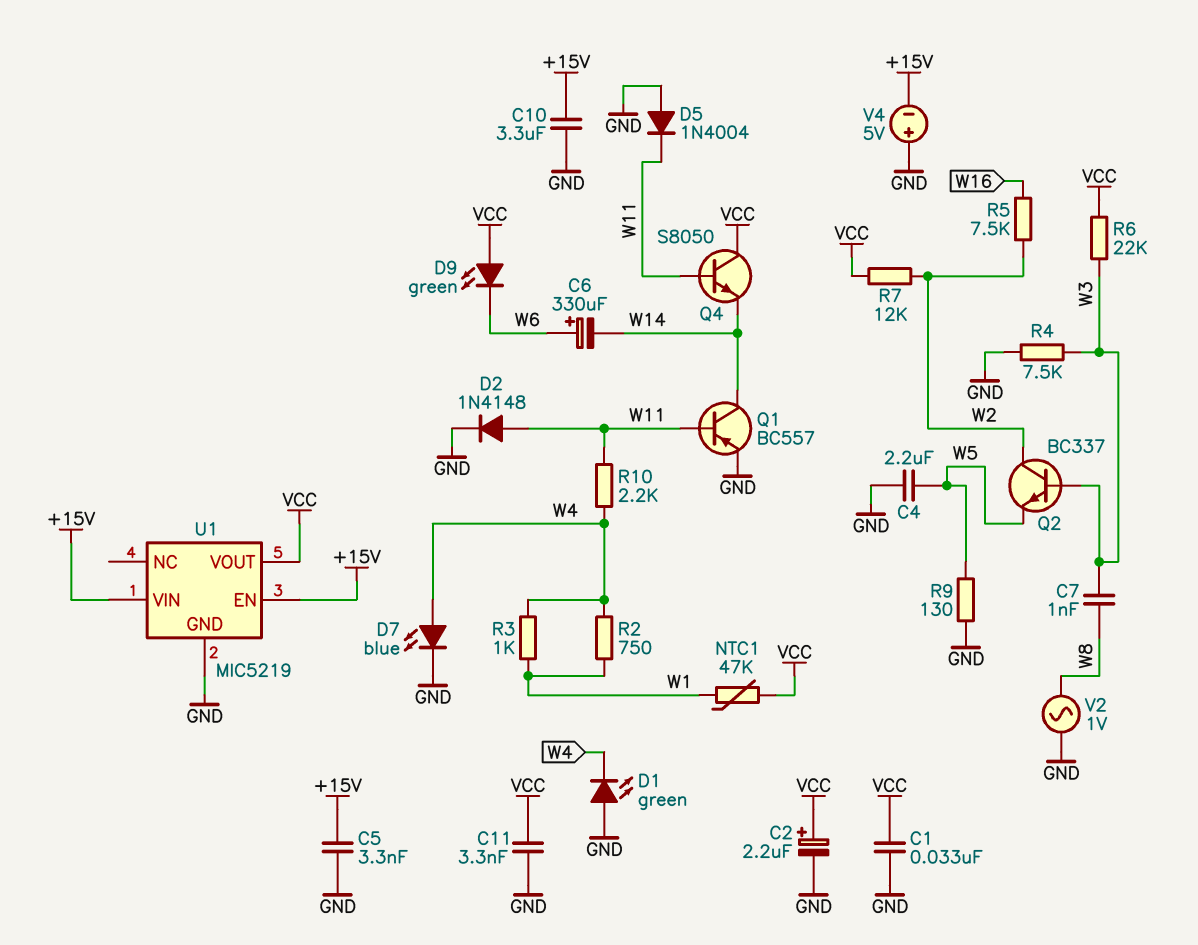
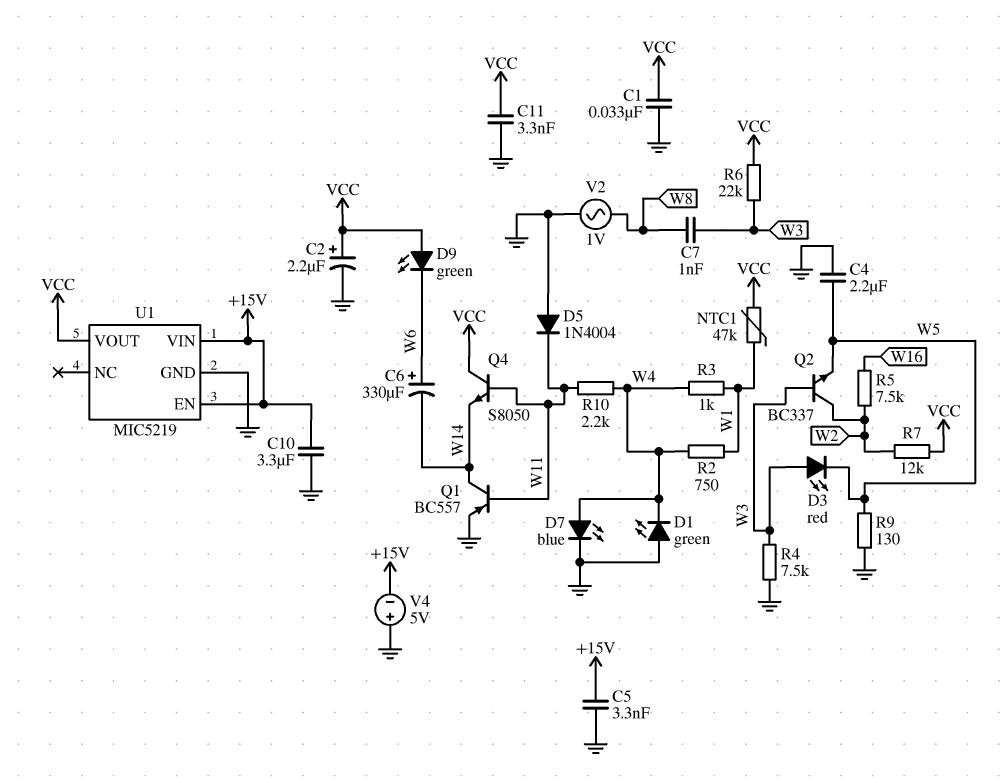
D2: diode 1N4148 (A W11, K GND) -> none
D3: none -> LED red (A W3, K W5)

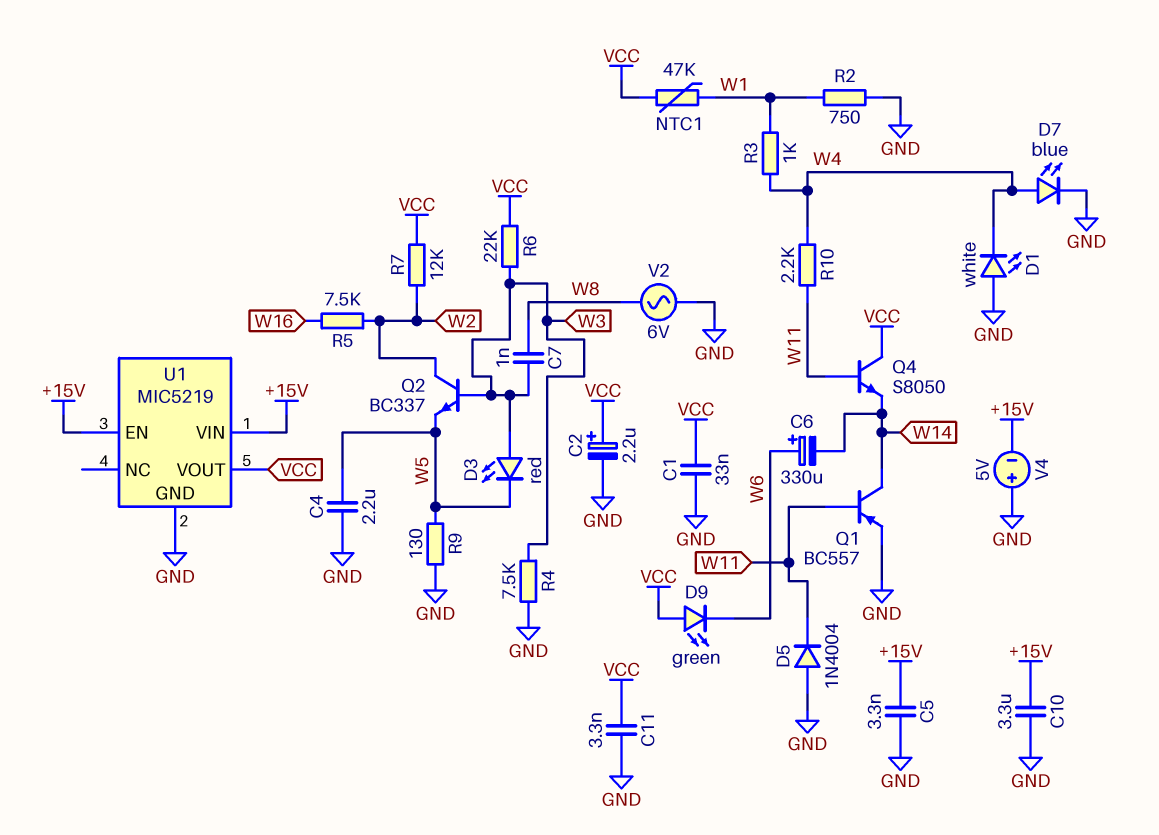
D1: LED green (A GND, K W4) -> LED white (A GND, K W4)
R2: 750 (W1, W4) -> 750 (GND, W1)
V2: AC 1V (GND, W8) -> AC 6V (GND, W8)

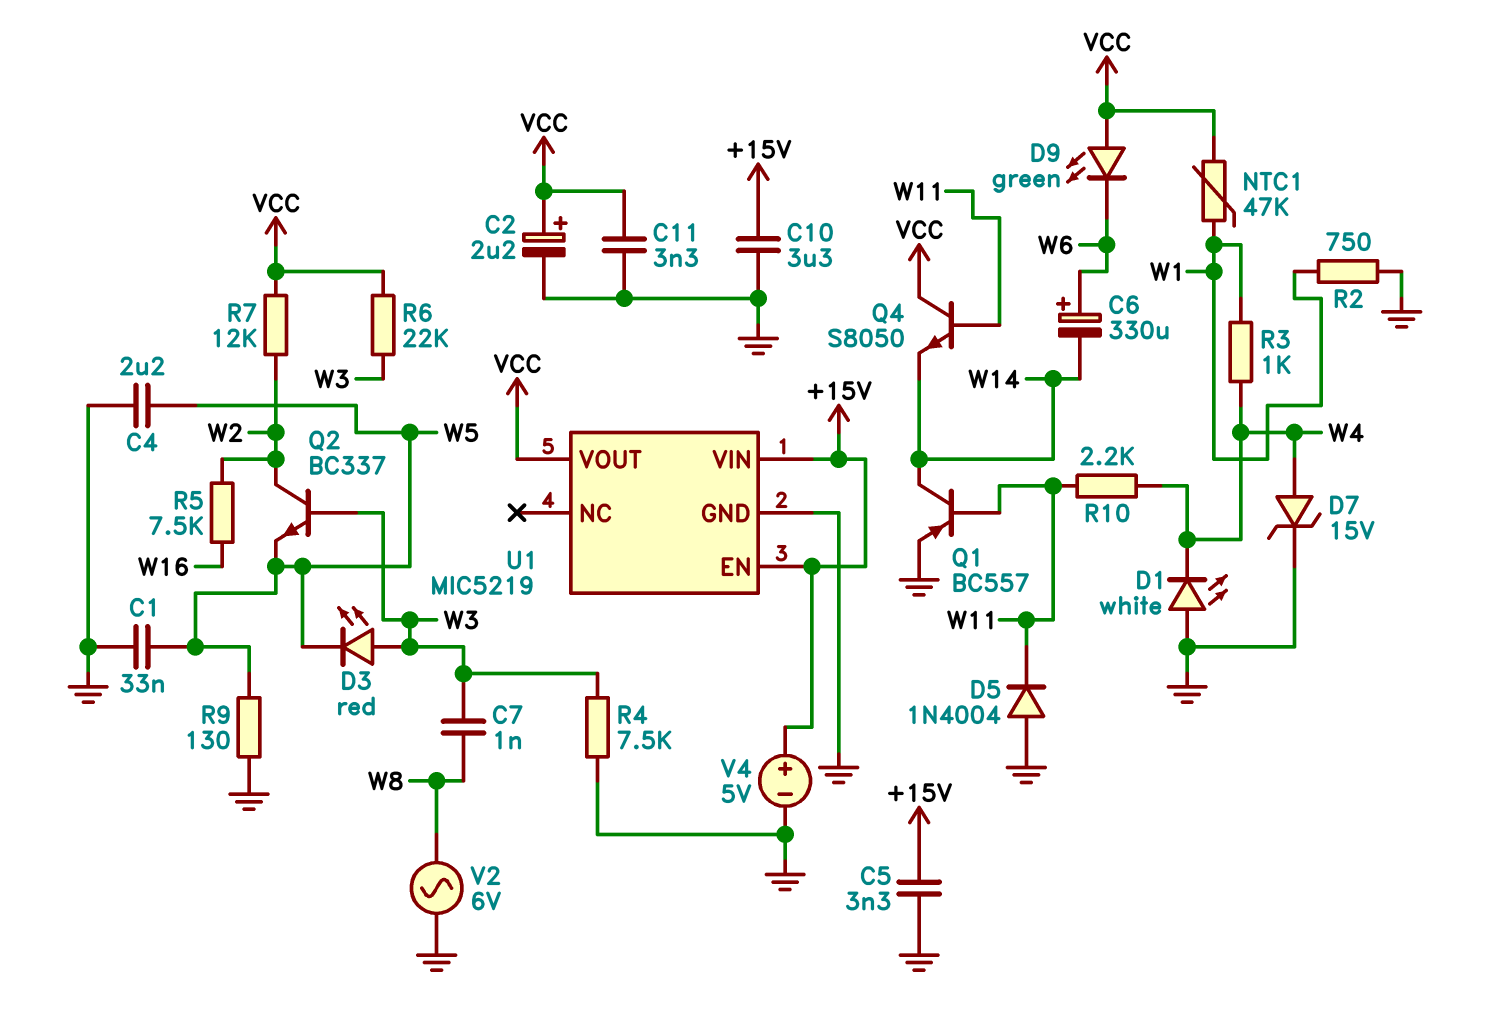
C1: 33nF (GND, VCC) -> 33nF (GND, W5)
D7: LED blue (A W4, K GND) -> zener 15V (A W4, K GND)
V4: 5V (plus GND, minus +15V) -> 5V (plus +15V, minus GND)

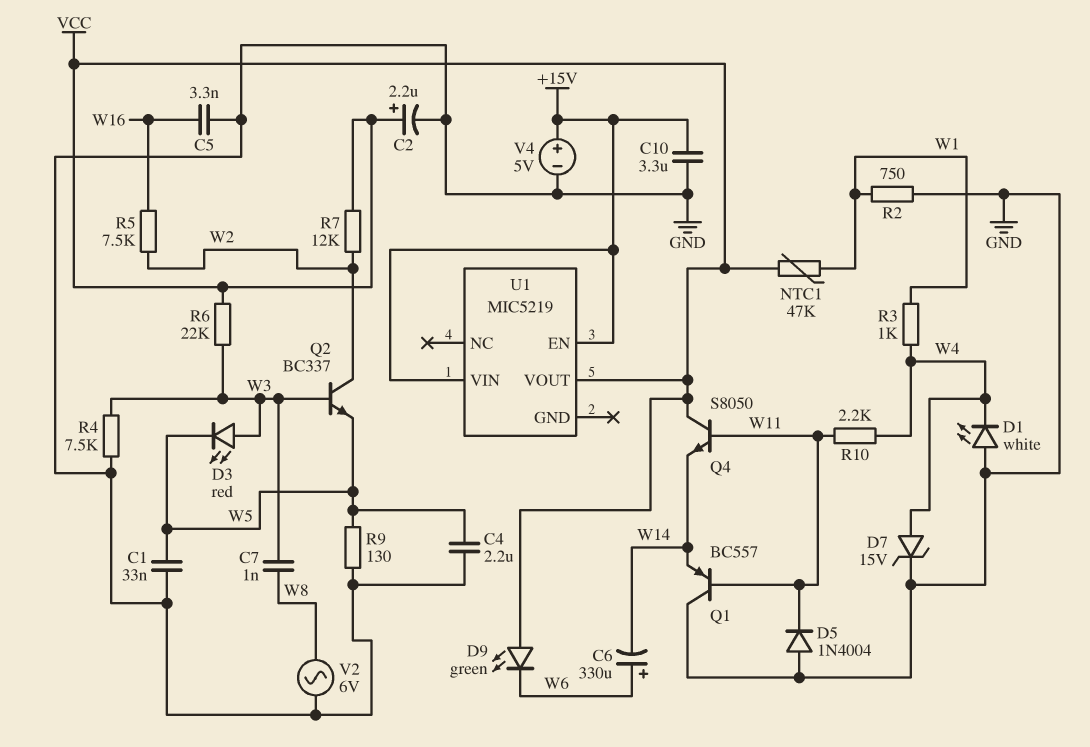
C5: 3.3nF (+15V, GND) -> 3.3nF (GND, W16)
C11: 3.3nF (GND, VCC) -> none
Q1: PNP BC557 (B W11, C W14, E GND) -> PNP BC557 (B W11, C GND, E W14)
U1 pin GND: GND -> none

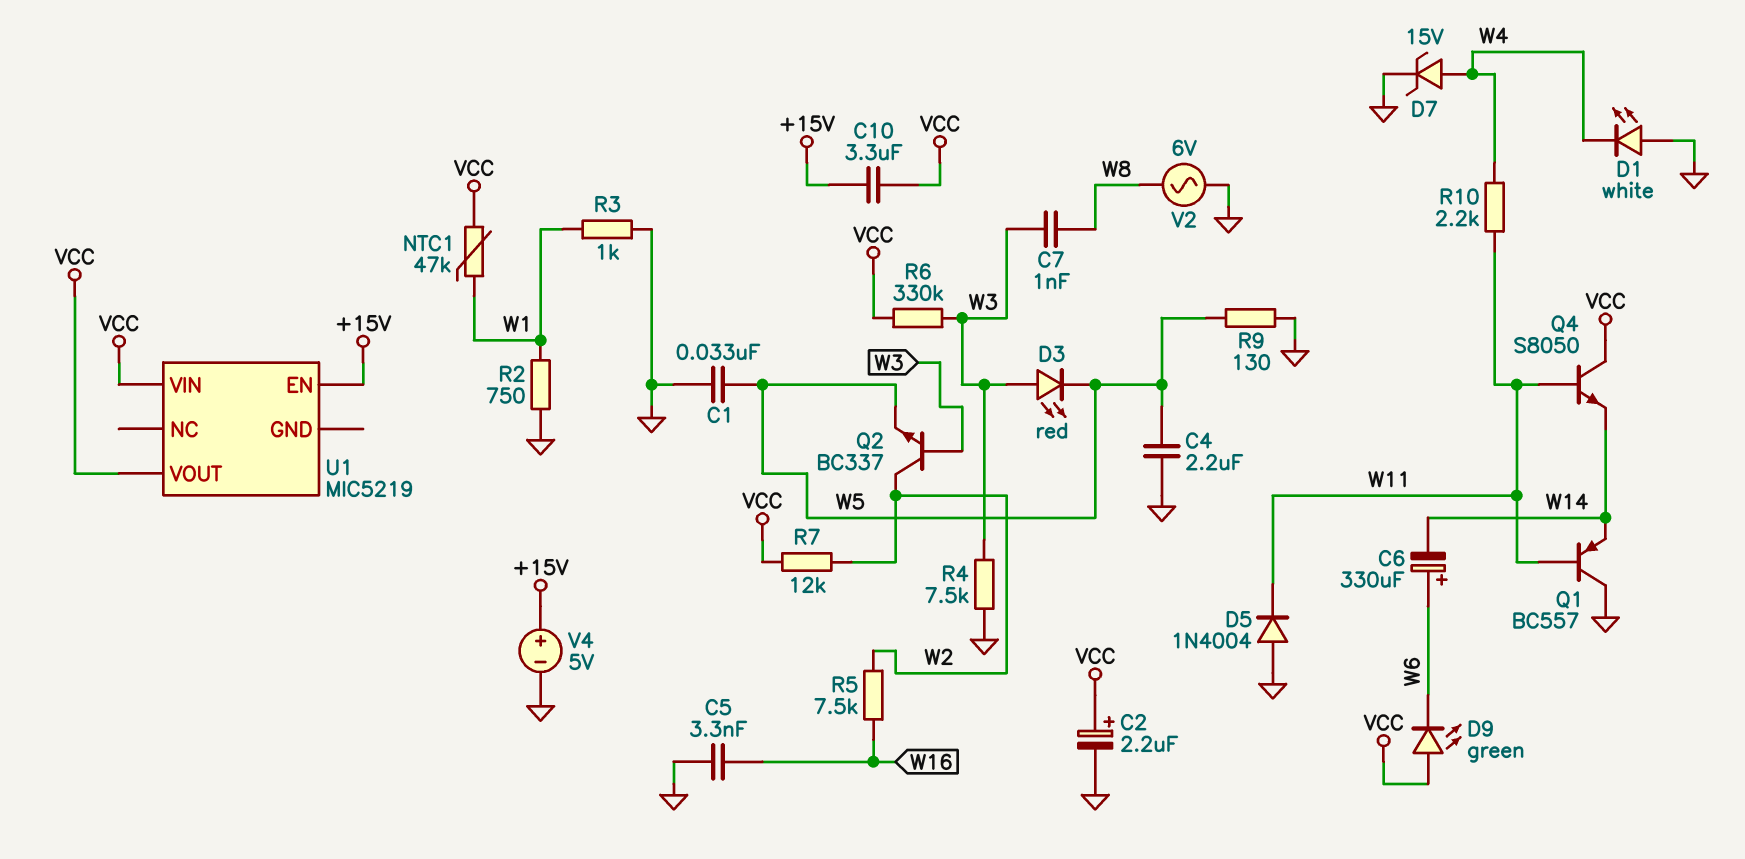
C10: 3.3uF (+15V, GND) -> 3.3uF (+15V, VCC)
R3: 1k (W1, W4) -> 1k (GND, W1)
R6: 22k (VCC, W3) -> 330k (VCC, W3)
U1 pin VIN: +15V -> VCC

